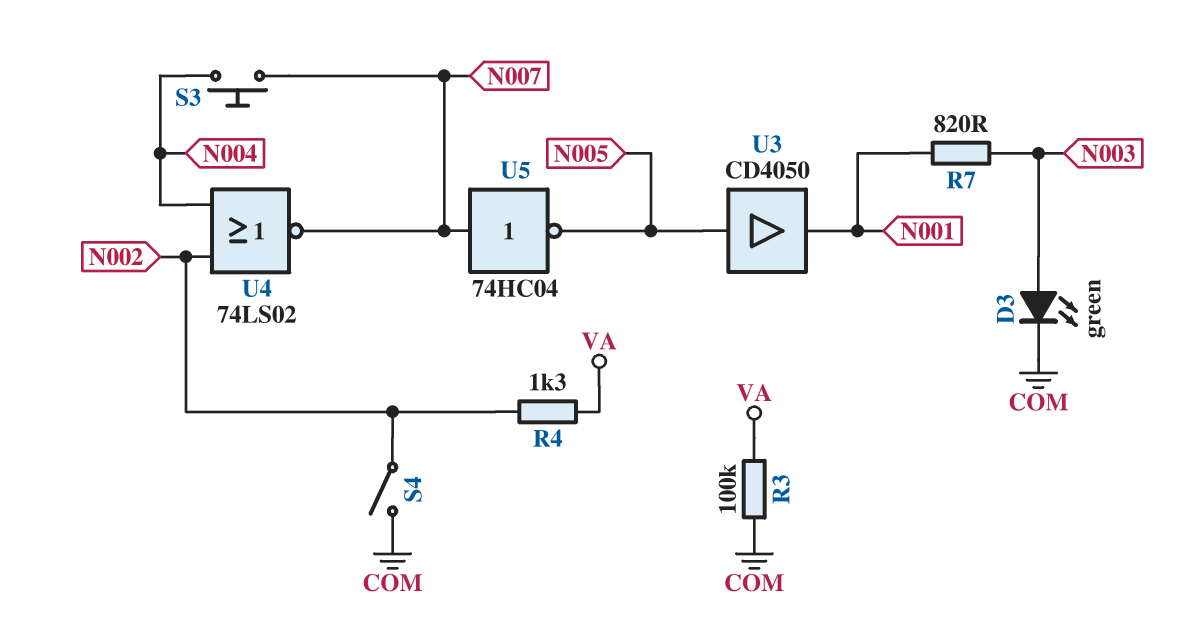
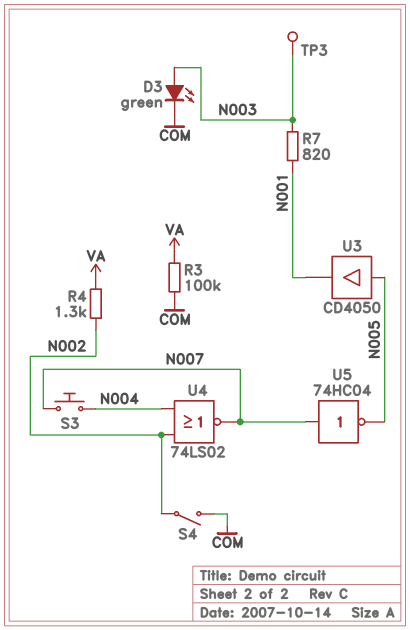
TP3: none -> test point (N003)

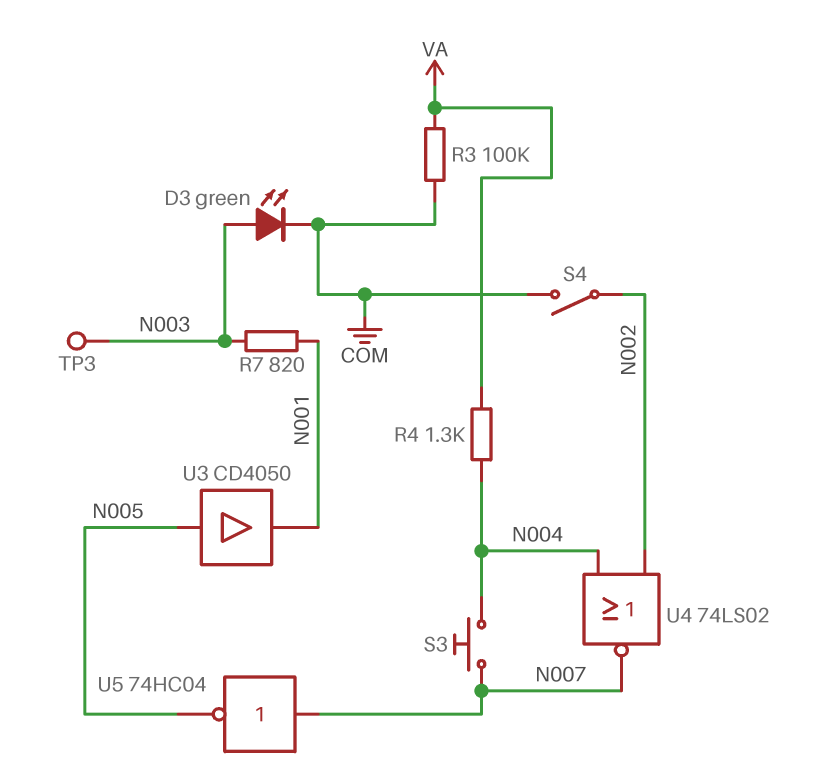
R4: 1.3k (N002, VA) -> 1.3k (N004, VA)

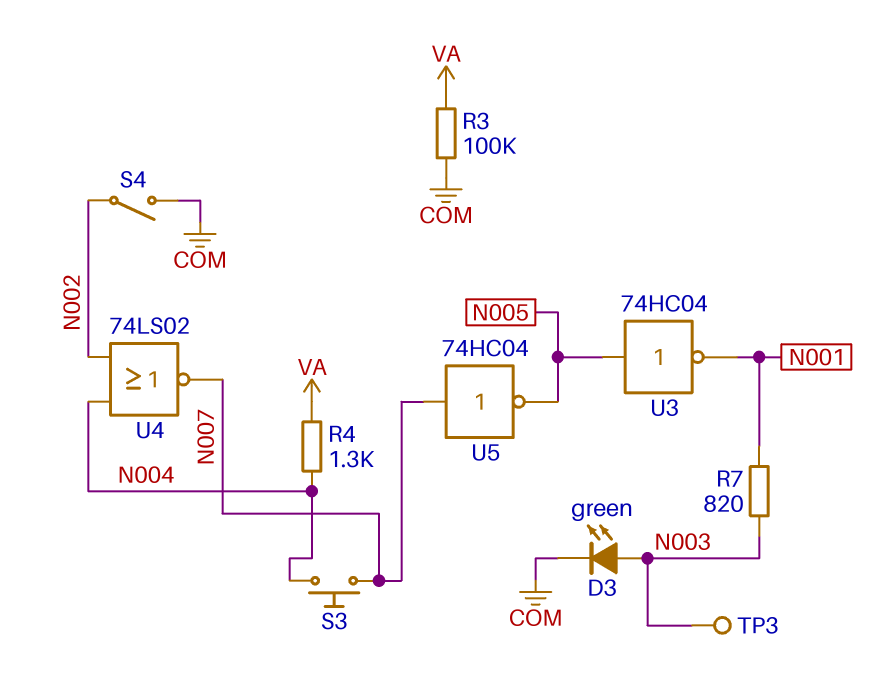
U3: buffer CD4050 (in N005, out N001) -> NOT 74HC04 (in N005, out N001)

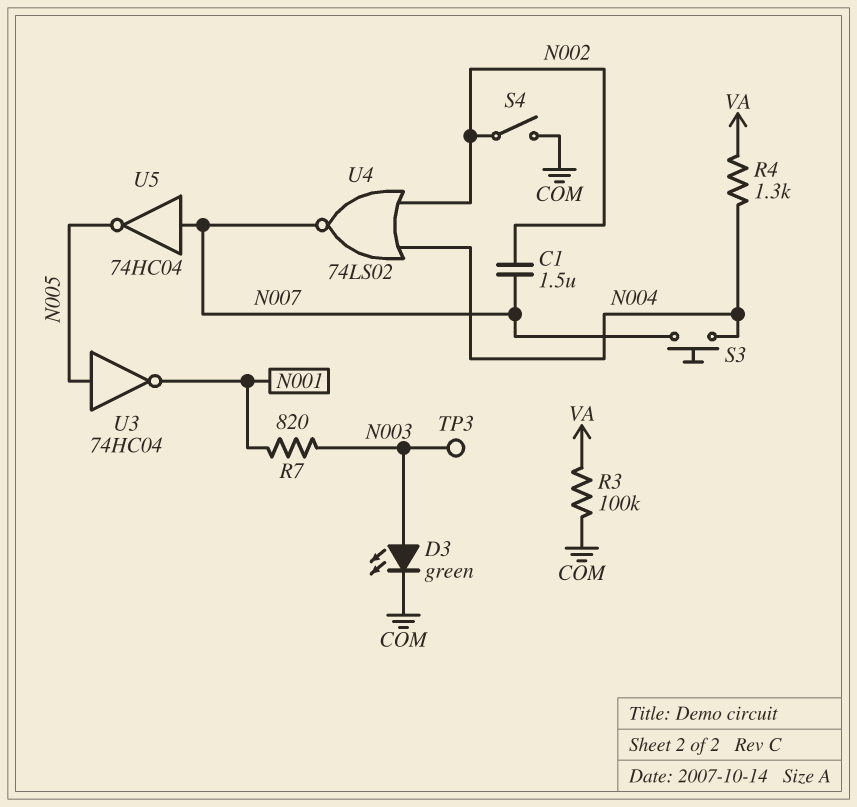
C1: none -> 1.5uF (N002, N007)

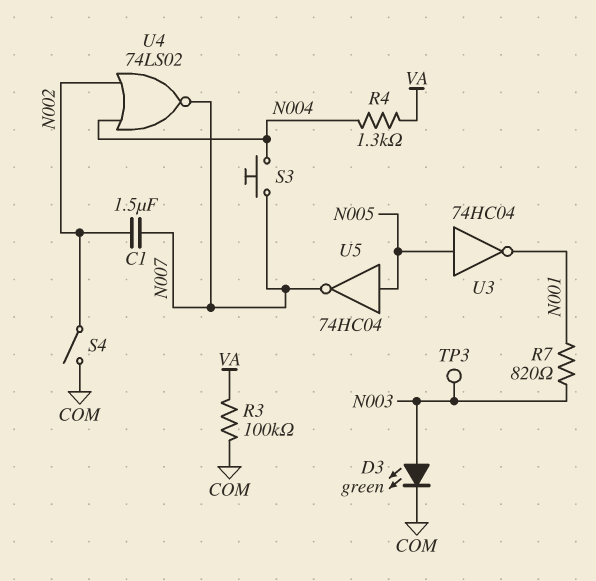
U5: NOT 74HC04 (in N007, out N005) -> NOT 74HC04 (in N005, out N007)

